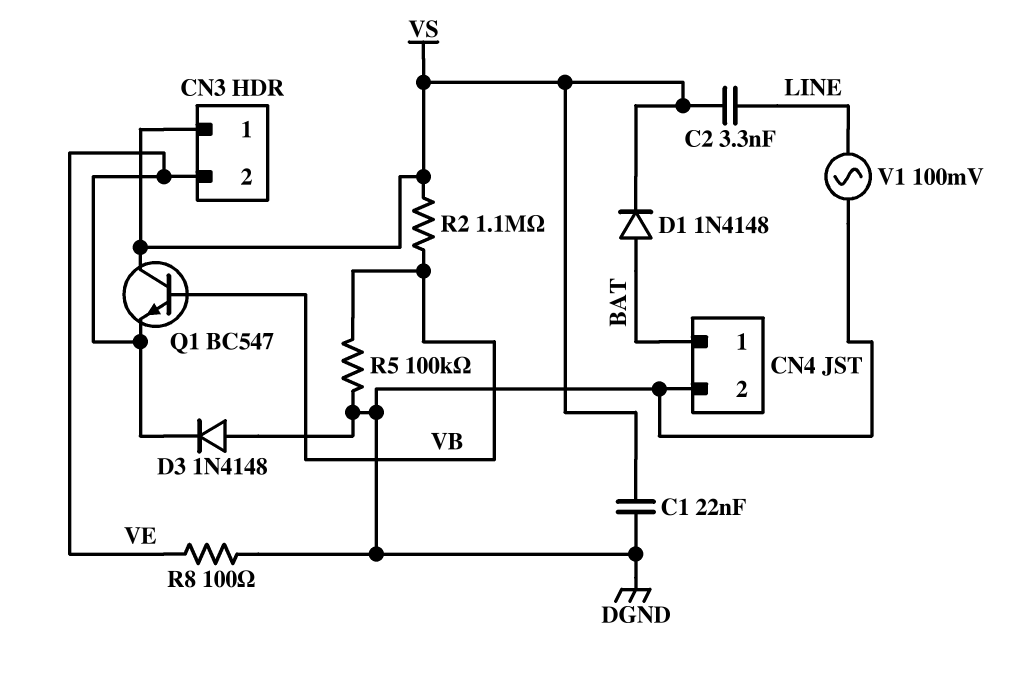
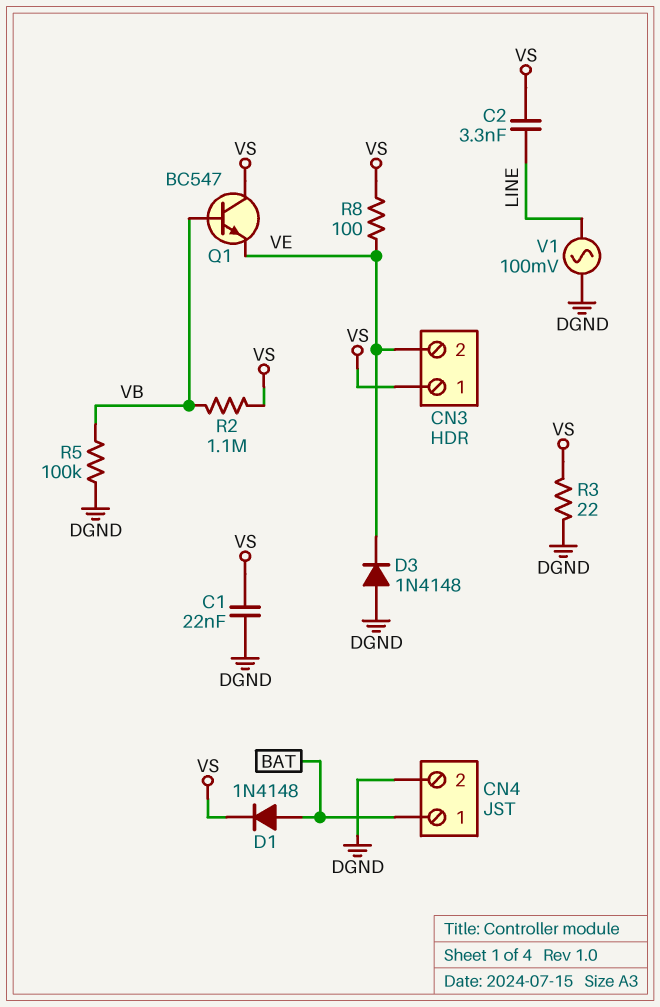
R3: none -> 22 (DGND, VS)
R8: 100 (DGND, VE) -> 100 (VE, VS)

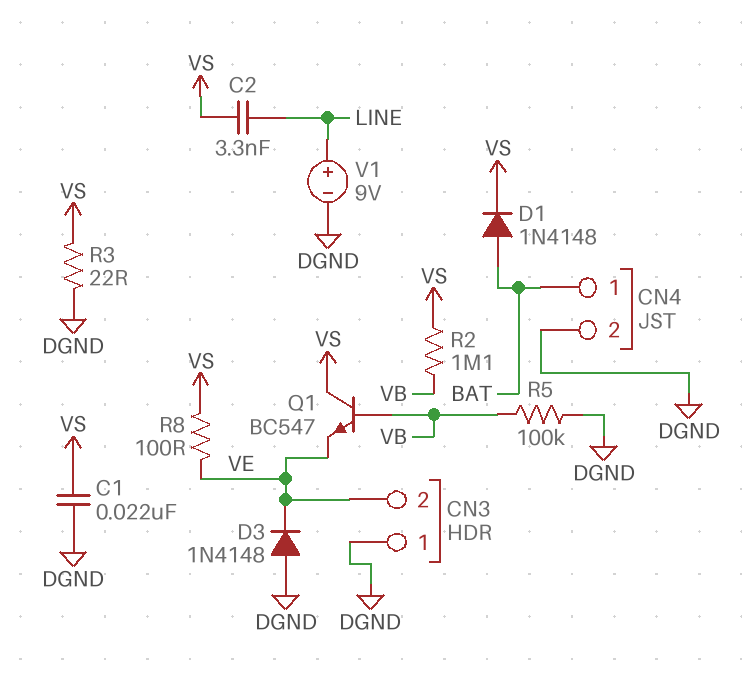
CN3 pin 1: VS -> DGND
V1: AC 100mV (DGND, LINE) -> 9V (plus LINE, minus DGND)

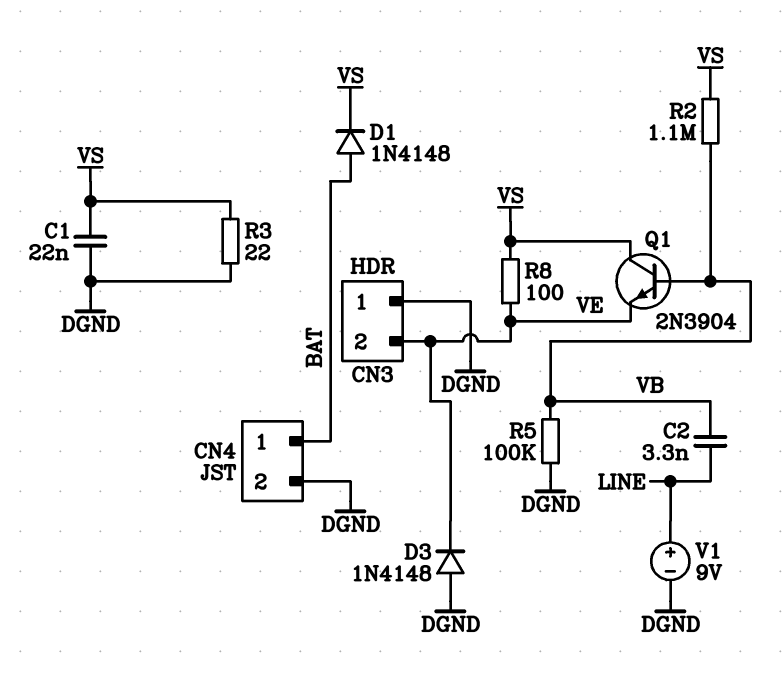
C2: 3.3nF (LINE, VS) -> 3.3nF (LINE, VB)
Q1: NPN BC547 (B VB, C VS, E VE) -> NPN 2N3904 (B VB, C VS, E VE)

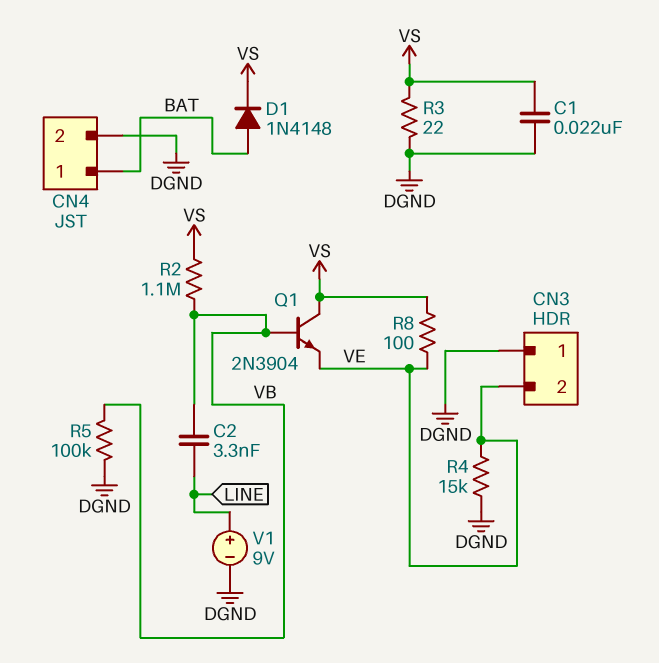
D3: diode 1N4148 (A DGND, K VE) -> none
R4: none -> 15k (DGND, VE)

